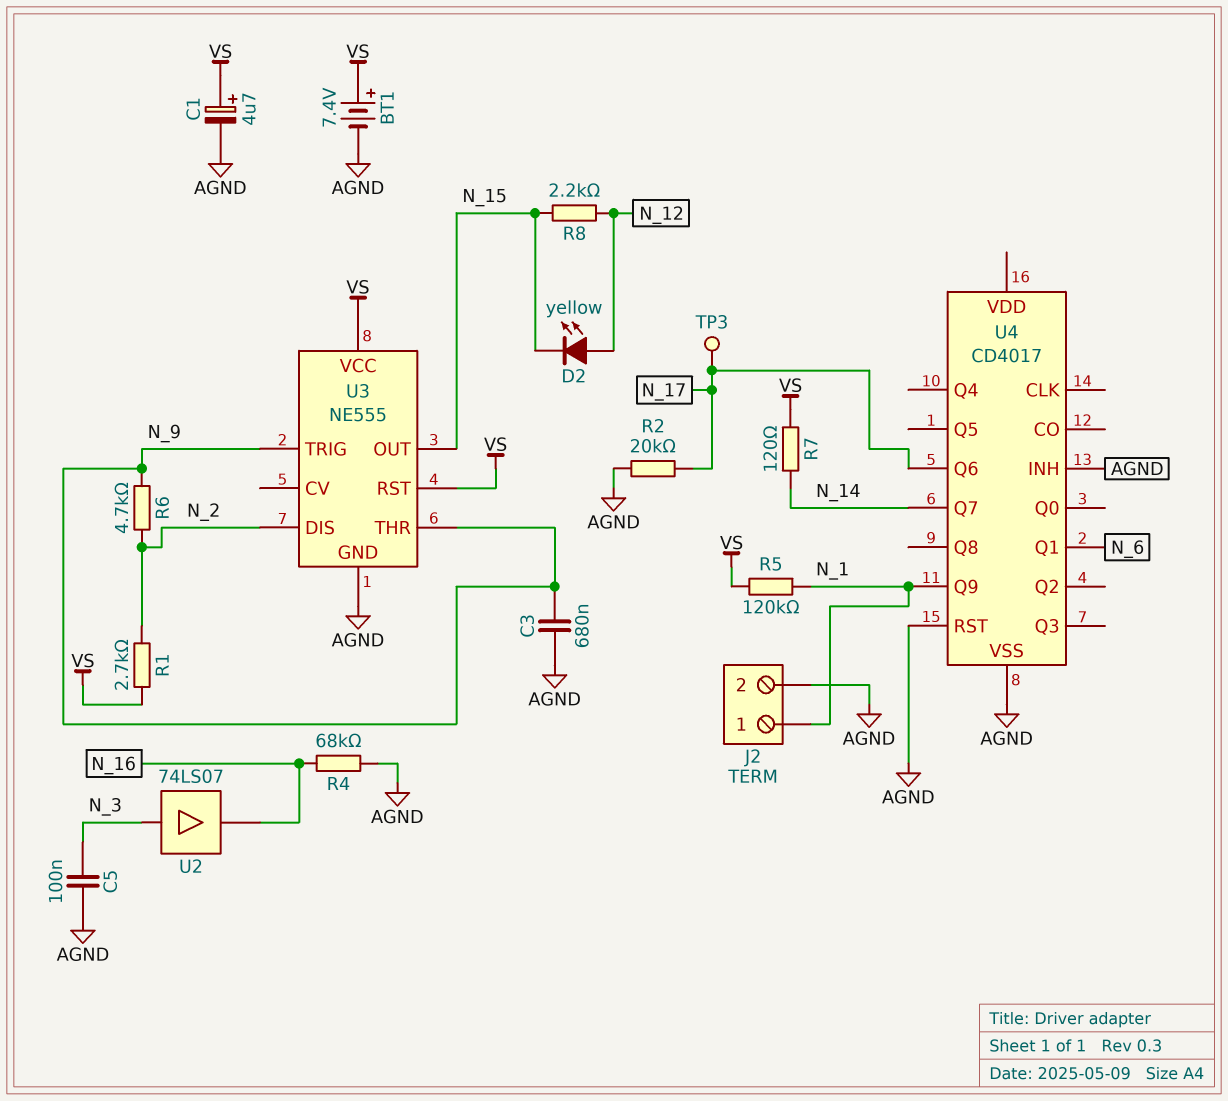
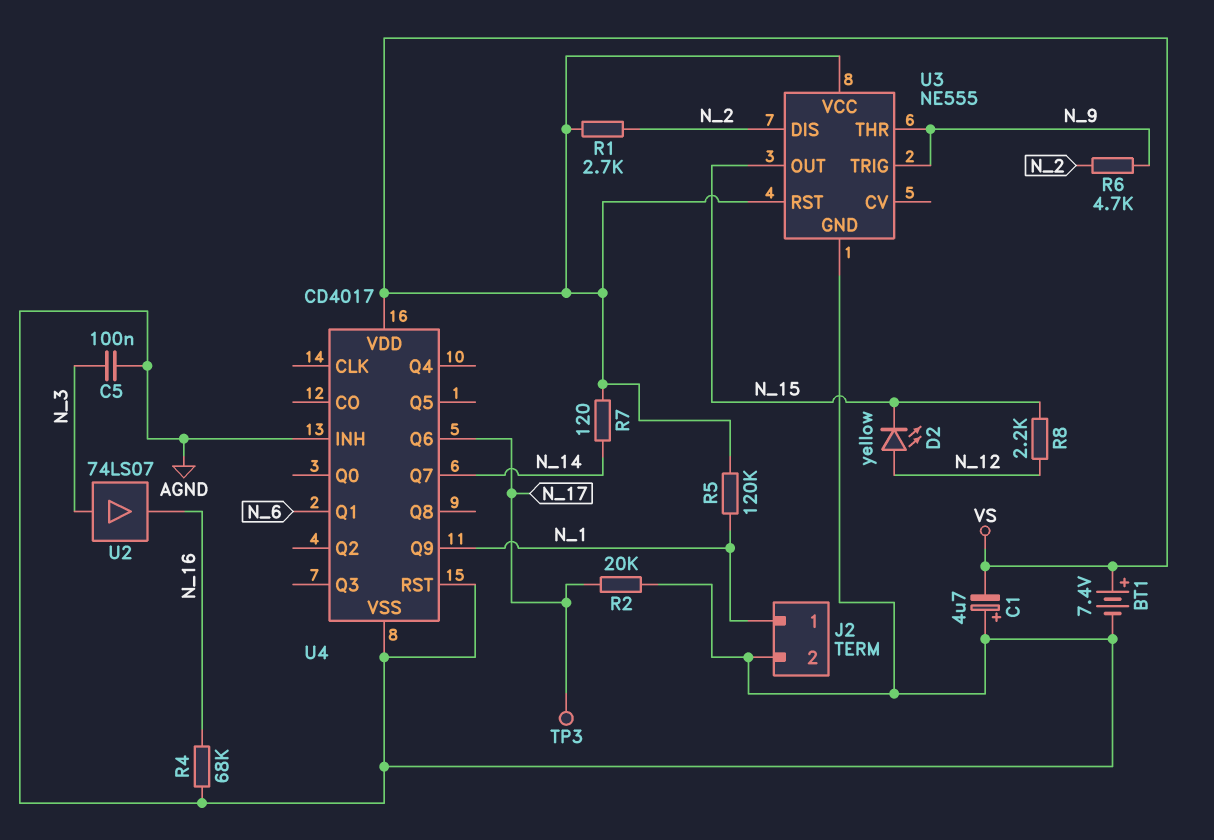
C1: 4.7uF (plus VS, minus AGND) -> 4.7uF (plus AGND, minus VS)
C3: 680nF (AGND, N_9) -> none
U4 pin VDD: none -> VS

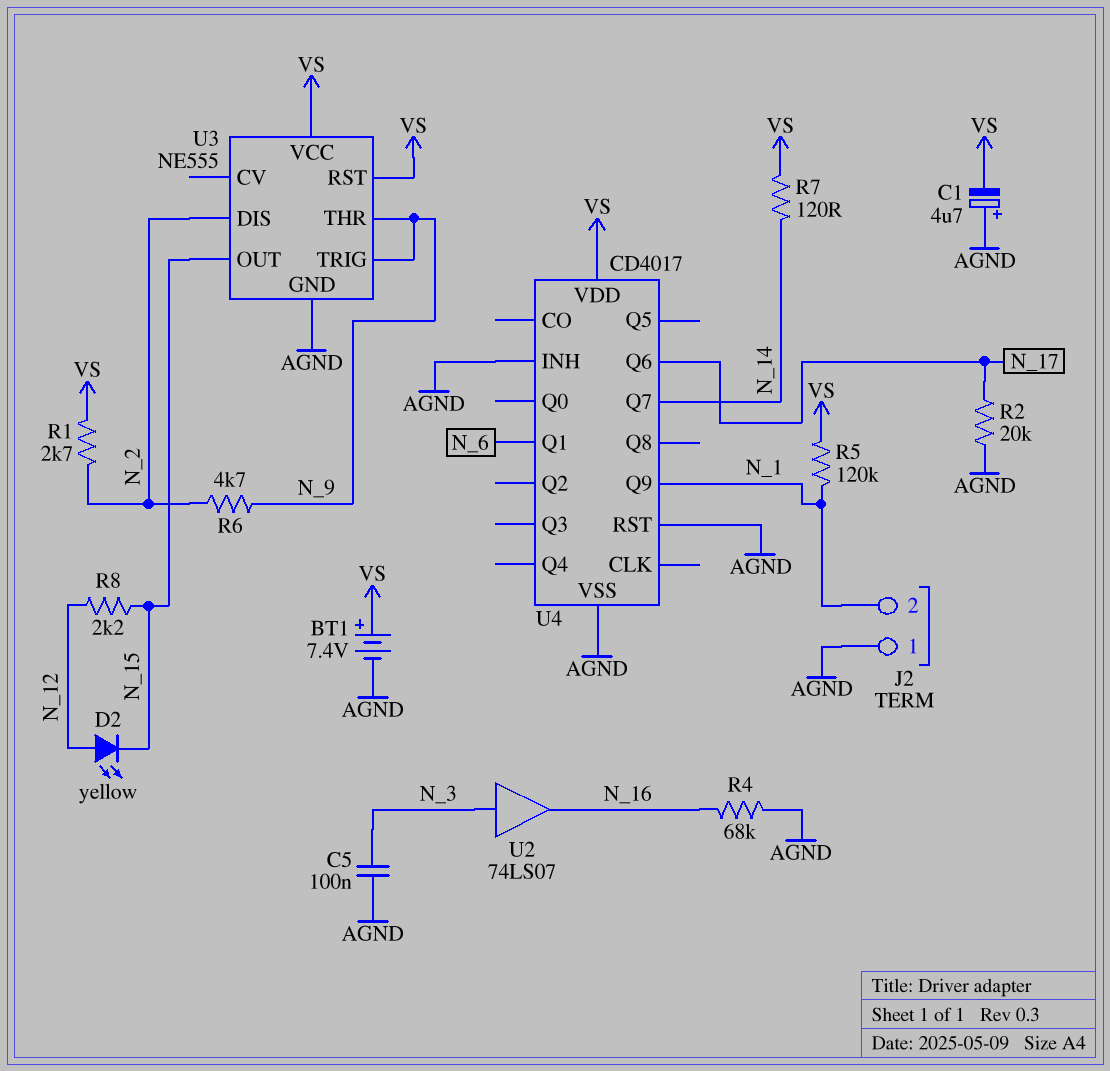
J2 pin 1: N_1 -> AGND
J2 pin 2: AGND -> N_1
TP3: test point (N_17) -> none

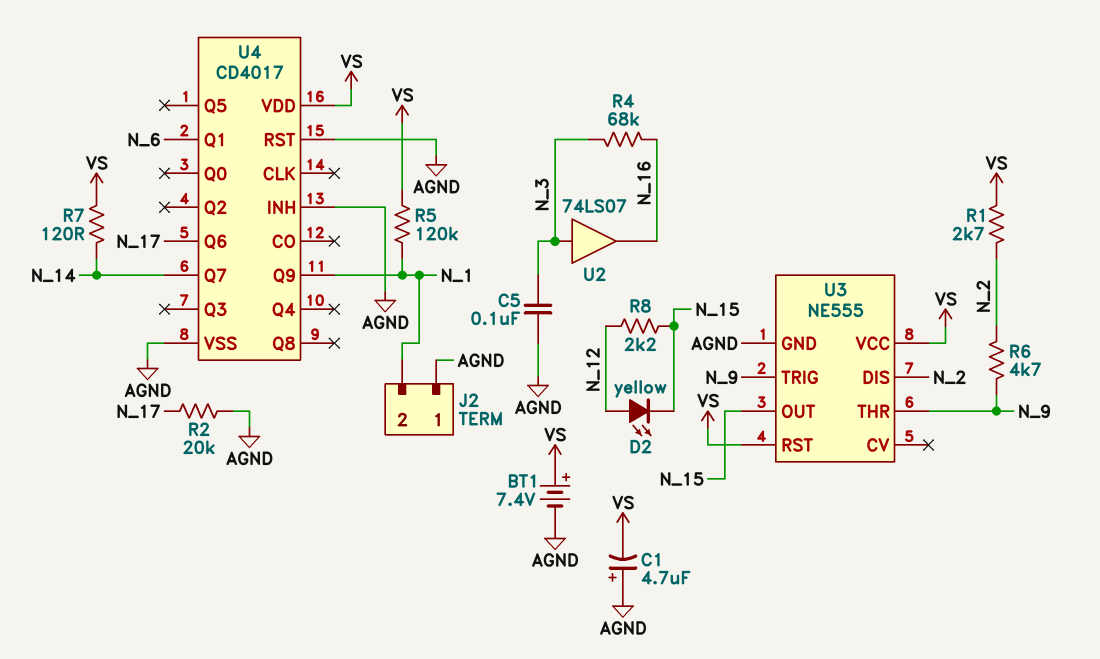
R4: 68k (AGND, N_16) -> 68k (N_3, N_16)

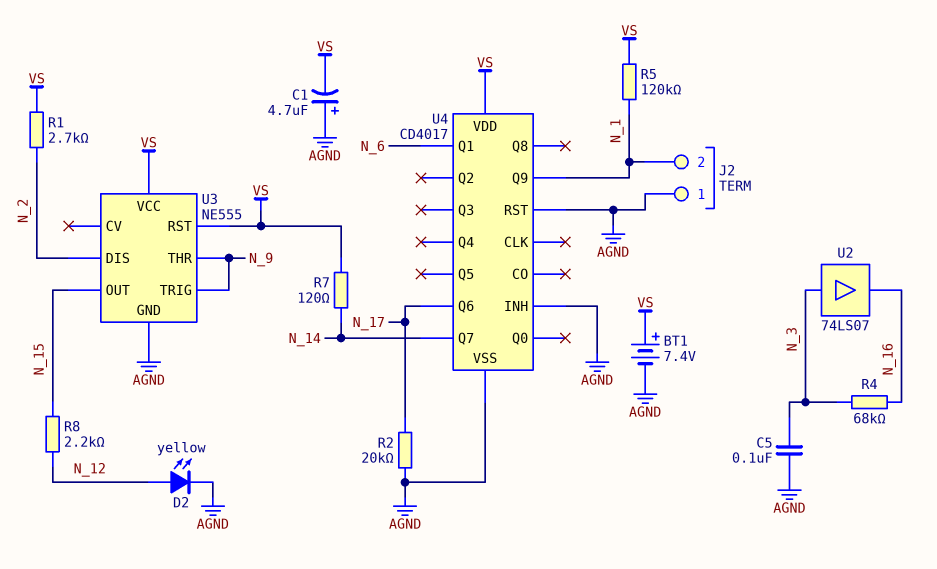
D2: LED yellow (A N_12, K N_15) -> LED yellow (A N_12, K AGND)
R6: 4.7k (N_2, N_9) -> none

